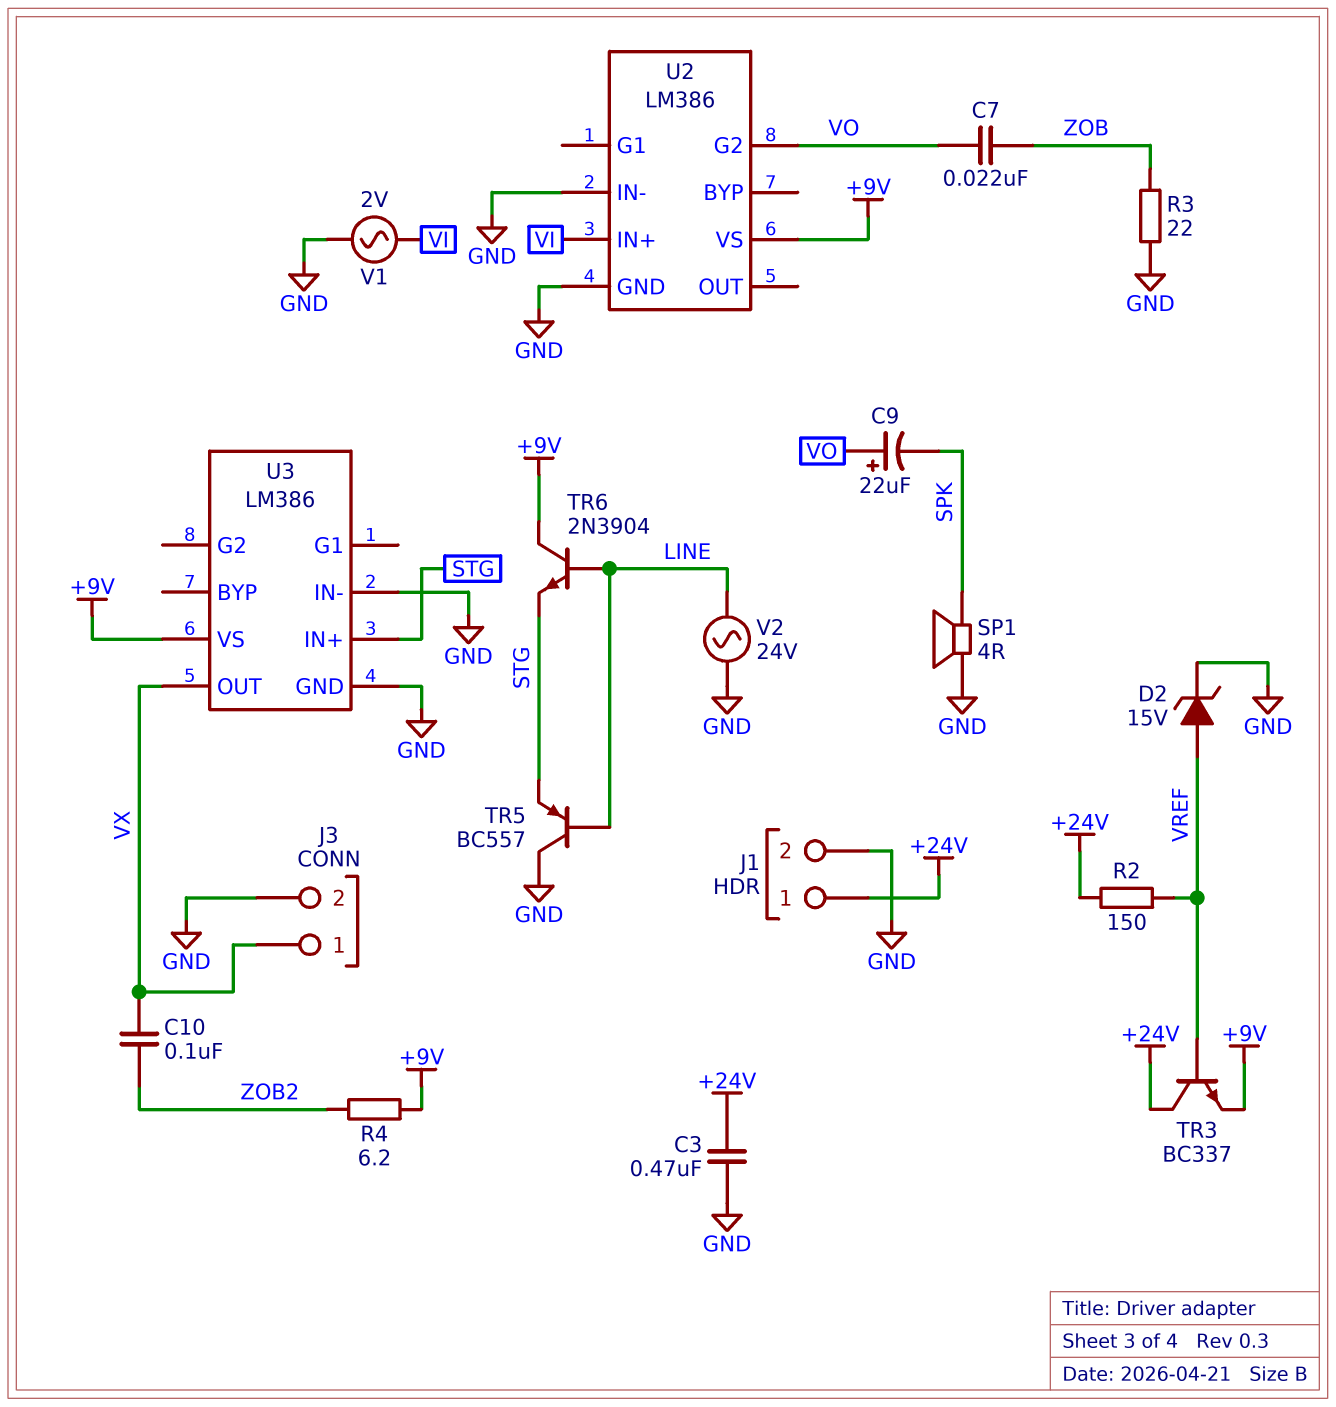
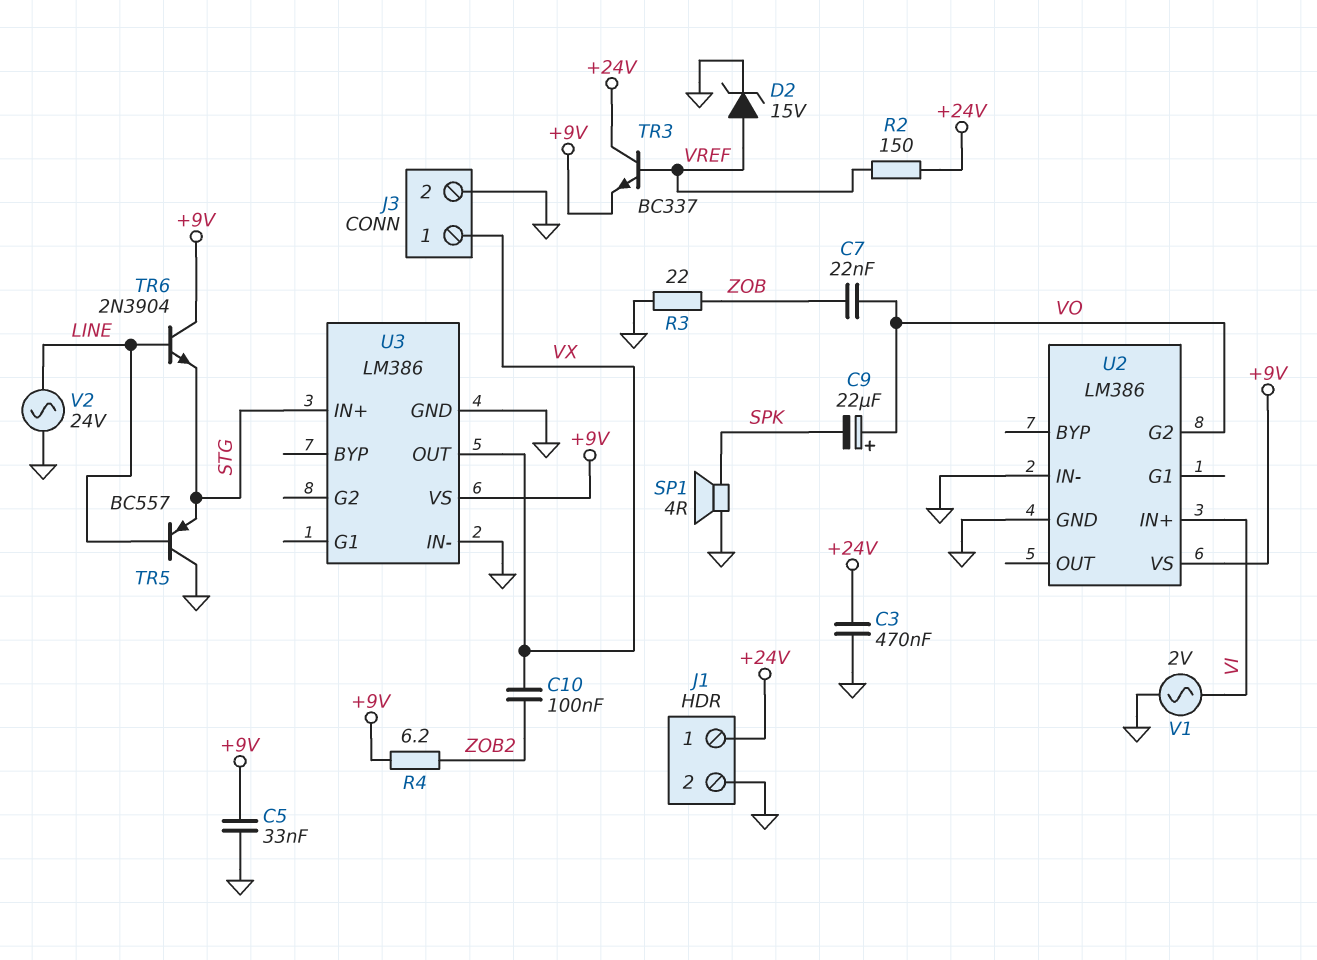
C5: none -> 33nF (+9V, GND)

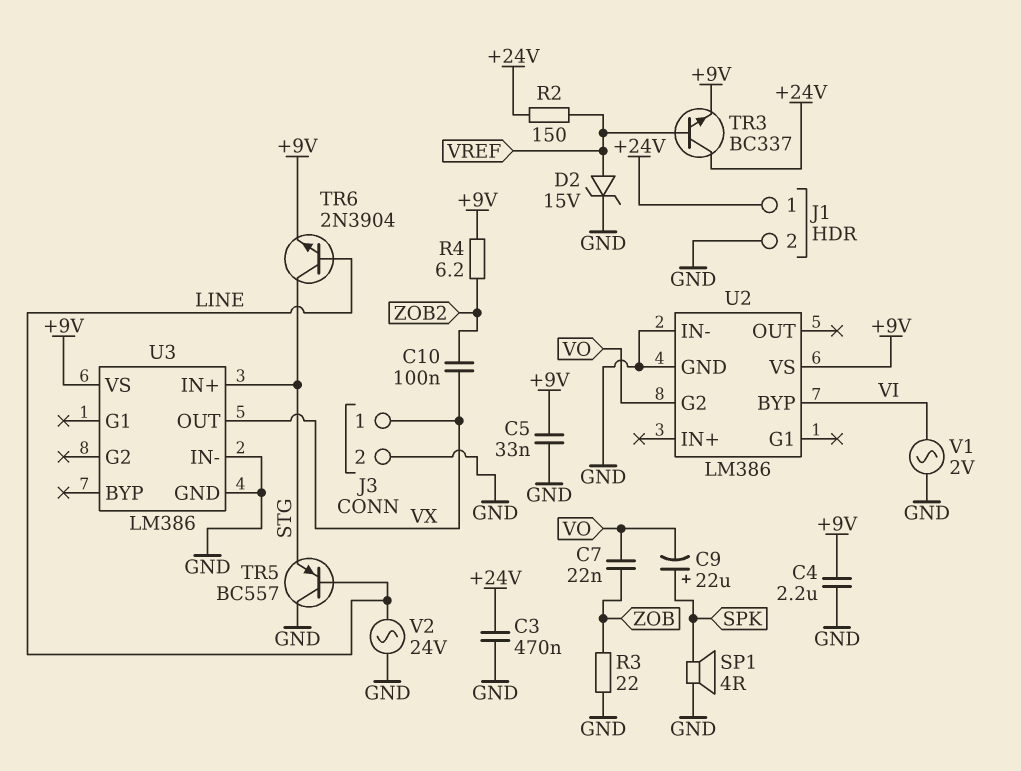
C4: none -> 2.2uF (+9V, GND)
C9: 22uF (plus VO, minus SPK) -> 22uF (plus SPK, minus VO)
TR6: NPN 2N3904 (B LINE, C +9V, E STG) -> NPN 2N3904 (B LINE, C STG, E +9V)
U2 pin BYP: none -> VI
U2 pin IN+: VI -> none

